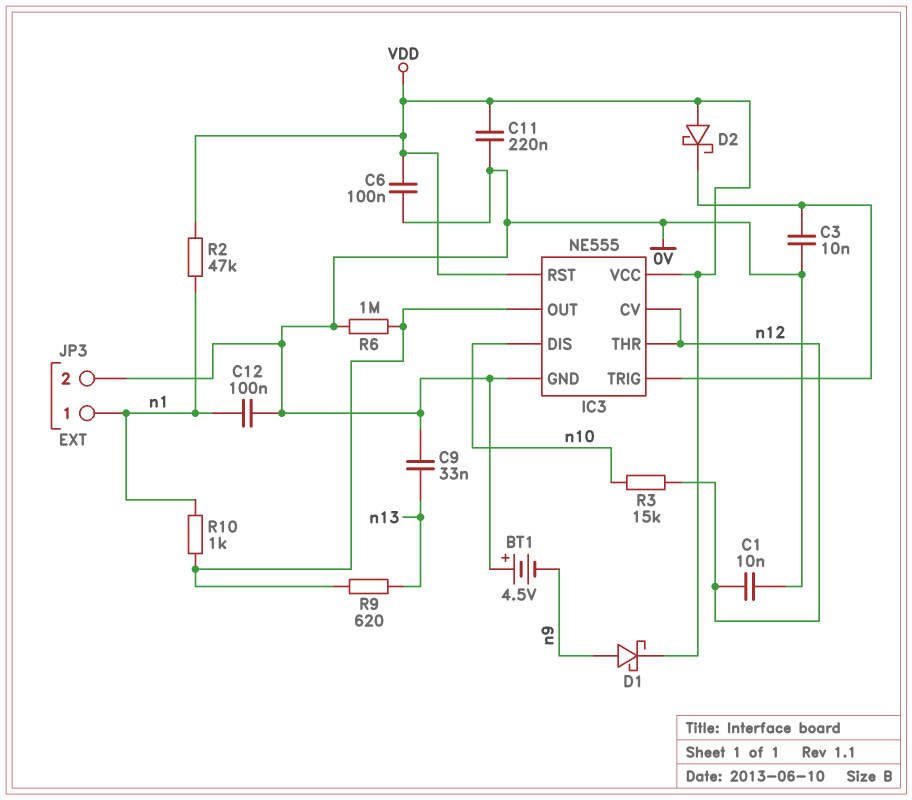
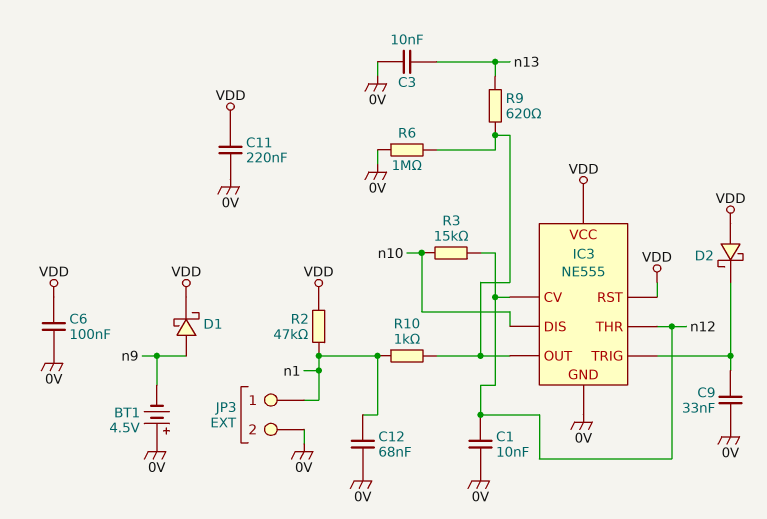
C3: 10nF (0V, IC3/TRIG) -> 10nF (0V, n13)
C9: 33nF (0V, n13) -> 33nF (0V, IC3/TRIG)
C12: 100nF (0V, n1) -> 68nF (0V, n1)

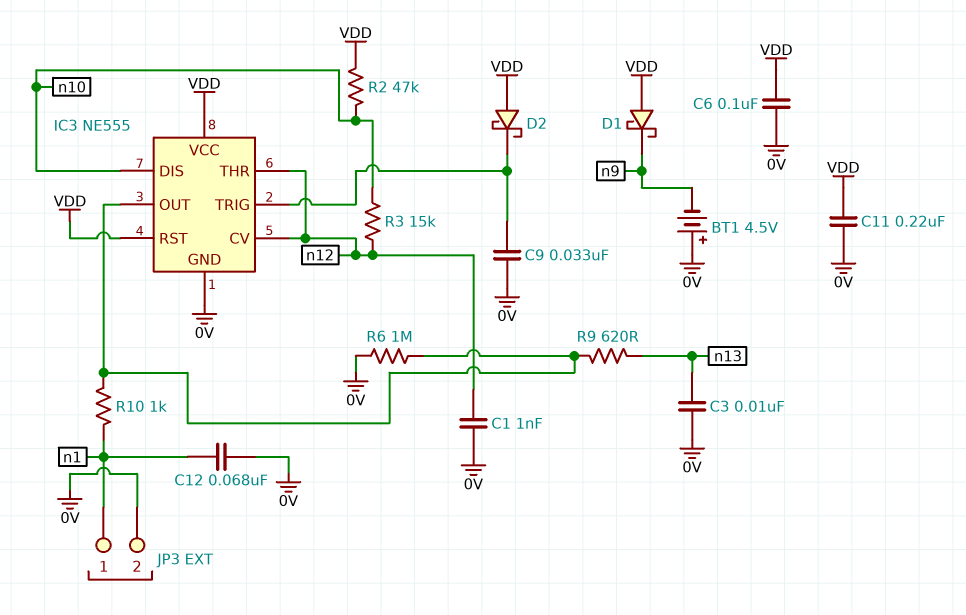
C1: 10nF (0V, n12) -> 1nF (0V, n12)
D1: schottky (A n9, K VDD) -> schottky (A VDD, K n9)
R2: 47k (VDD, n1) -> 47k (VDD, n10)

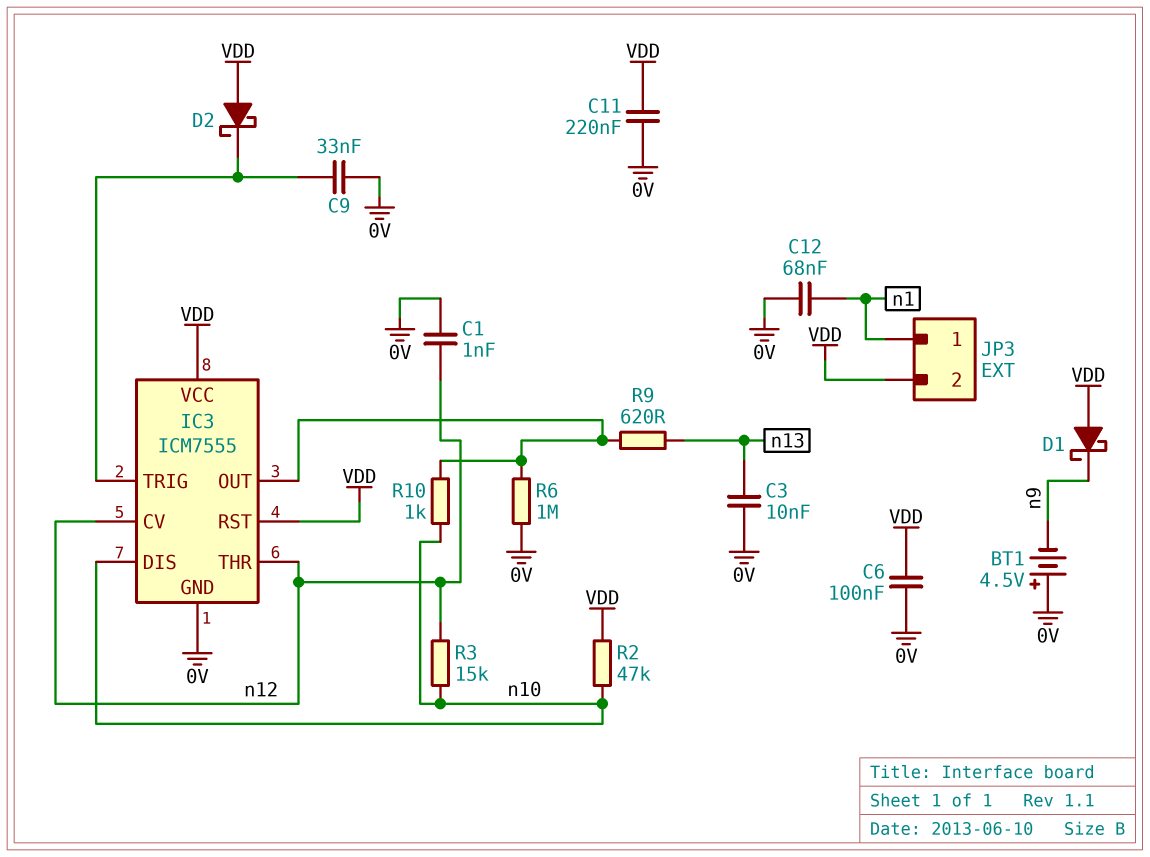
IC3: NE555 -> ICM7555
JP3 pin 2: 0V -> VDD
R10: 1k (IC3/OUT, n1) -> 1k (IC3/OUT, n10)

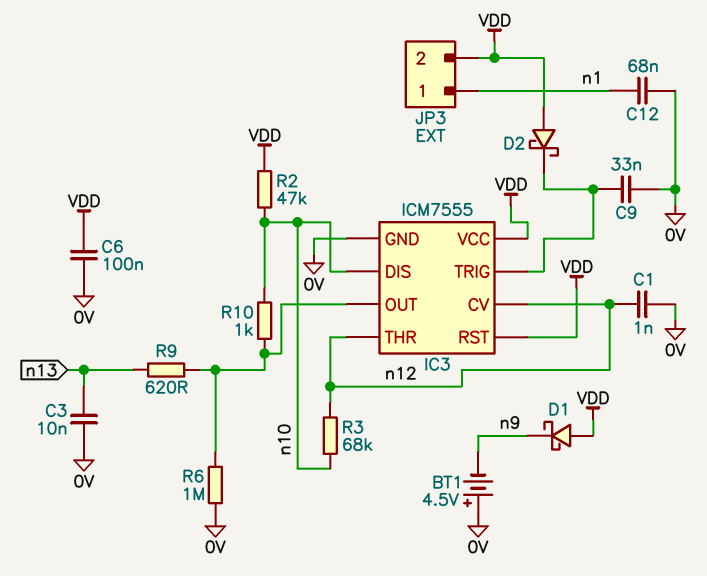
C11: 220nF (0V, VDD) -> none
R3: 15k (n10, n12) -> 68k (n10, n12)

